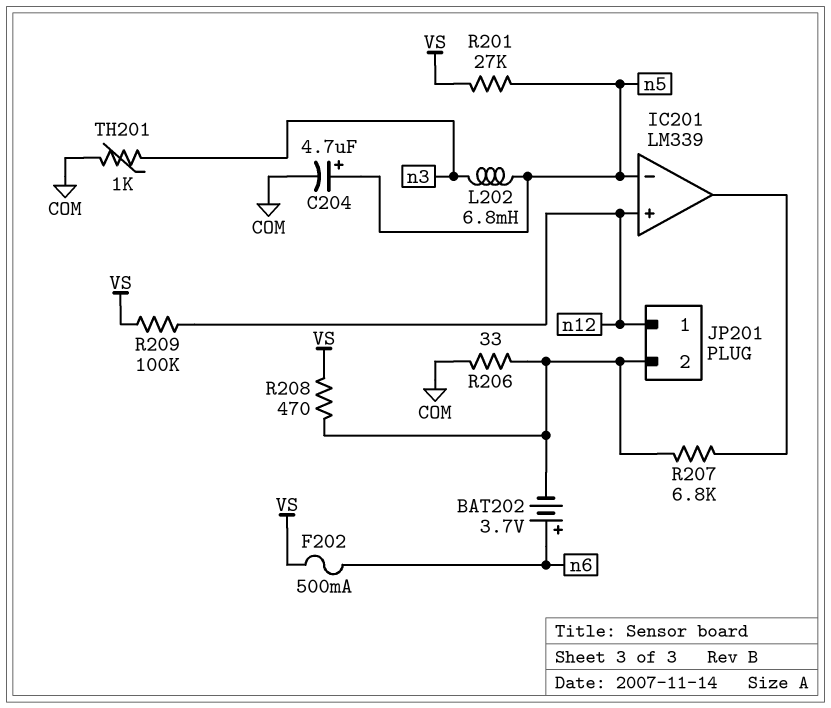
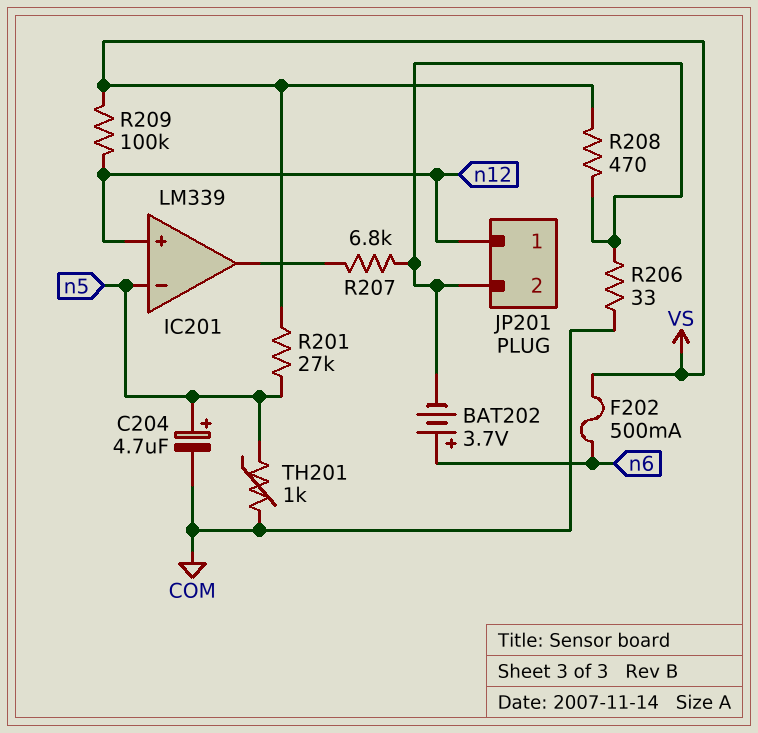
L202: 6.8mH (n3, n5) -> none
TH201: 1k (COM, n3) -> 1k (COM, n5)

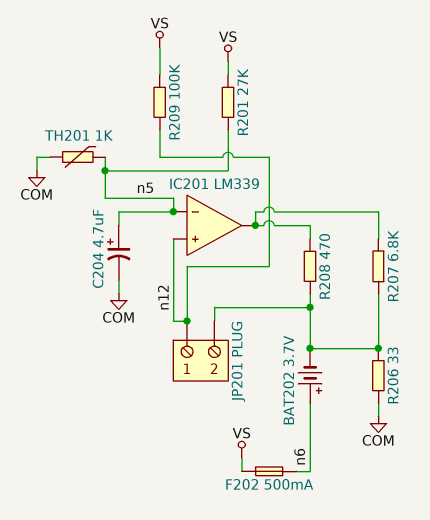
R208: 470 (JP201/2, VS) -> 470 (IC201/out, JP201/2)

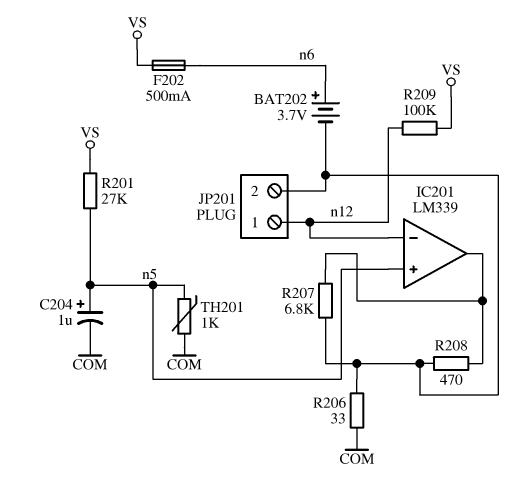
C204: 4.7uF (plus n5, minus COM) -> 1uF (plus n5, minus COM)
IC201 pin in+: n12 -> n5
IC201 pin in-: n5 -> n12

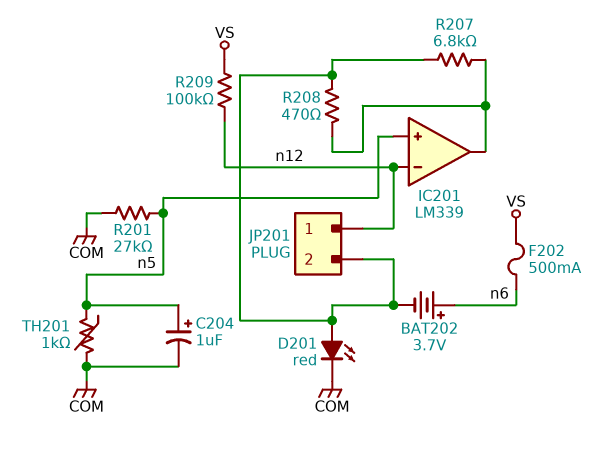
D201: none -> LED red (A JP201/2, K COM)
R201: 27k (VS, n5) -> 27k (COM, n5)
R206: 33 (COM, JP201/2) -> none

